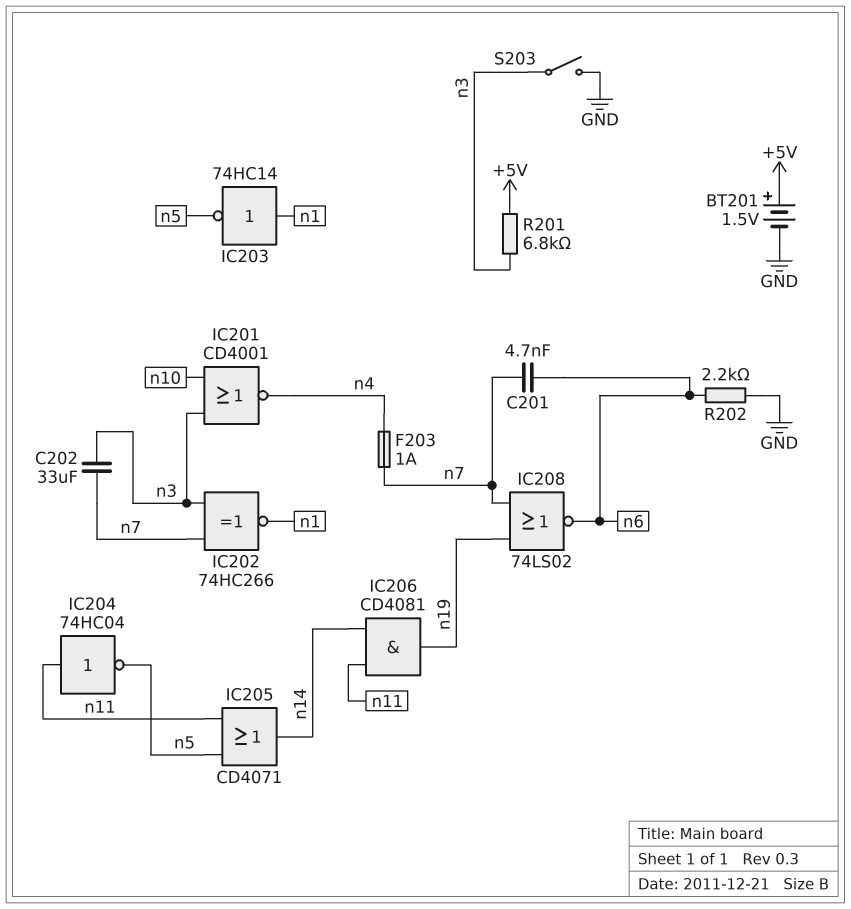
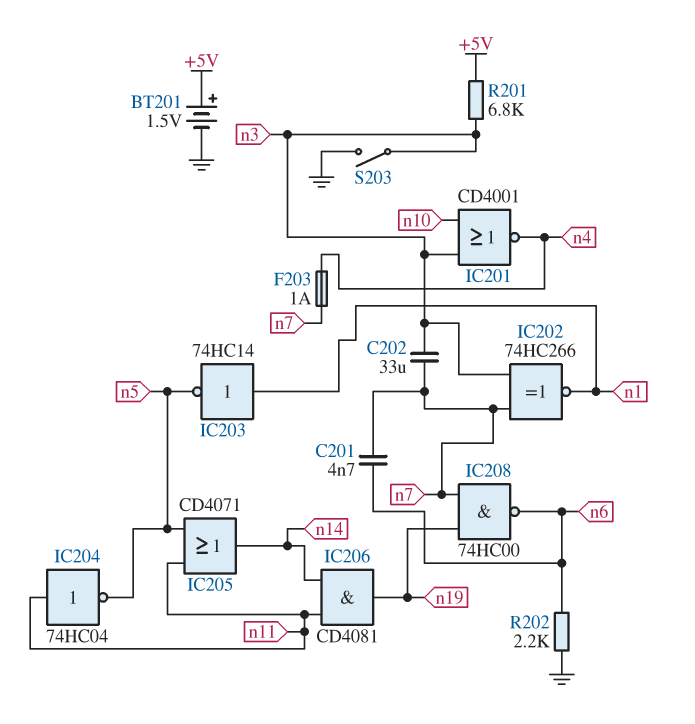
IC208: NOR 74LS02 (in n7, in n19, out n6) -> NAND 74HC00 (in n7, in n19, out n6)

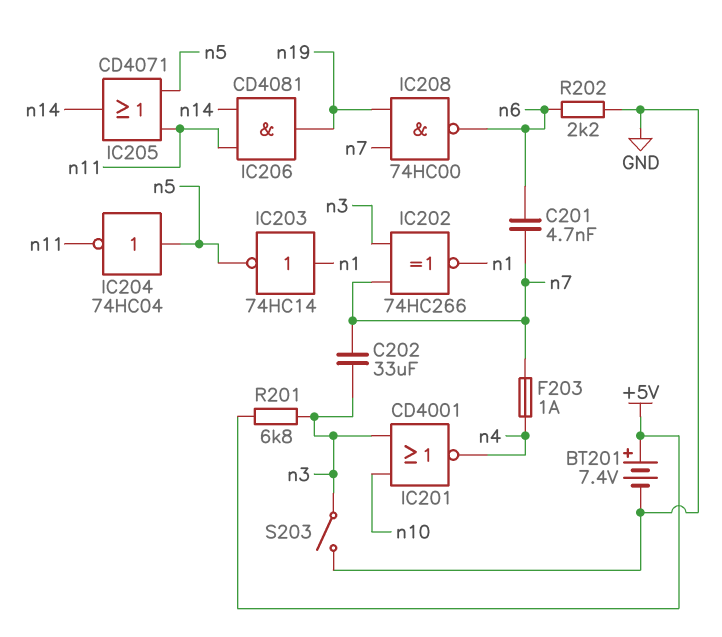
BT201: 1.5V (plus +5V, minus GND) -> 7.4V (plus +5V, minus GND)
IC204: NOT 74HC04 (in n11, out n5) -> NOT 74HC04 (in n5, out n11)

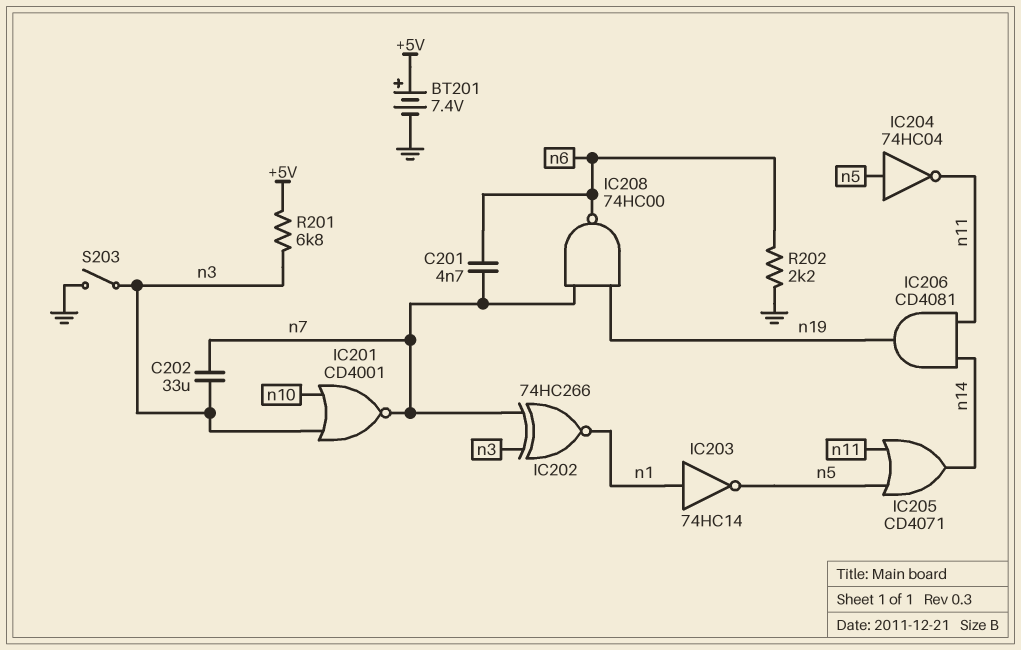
F203: 1A (n4, n7) -> none
IC201: NOR CD4001 (in n3, in n10, out n4) -> NOR CD4001 (in n3, in n10, out n7)

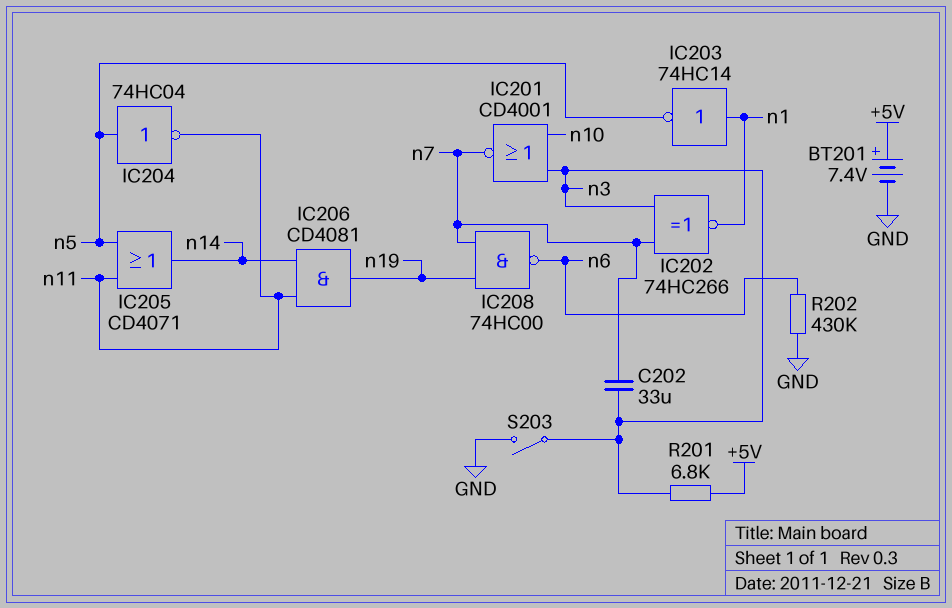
C201: 4.7nF (n6, n7) -> none
R202: 2.2k (GND, n6) -> 430k (GND, n6)

